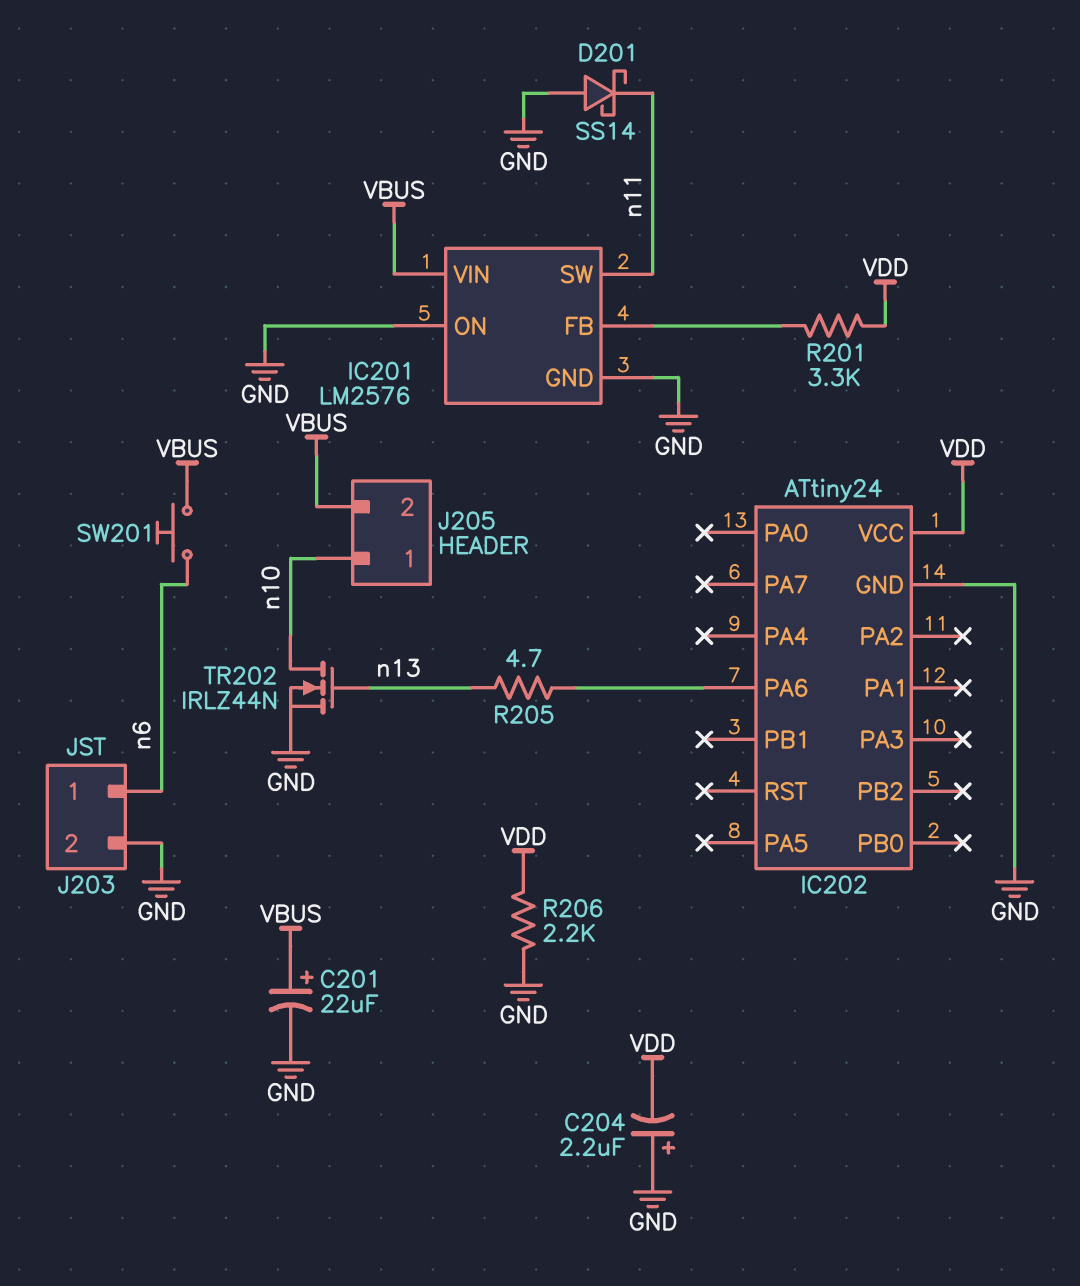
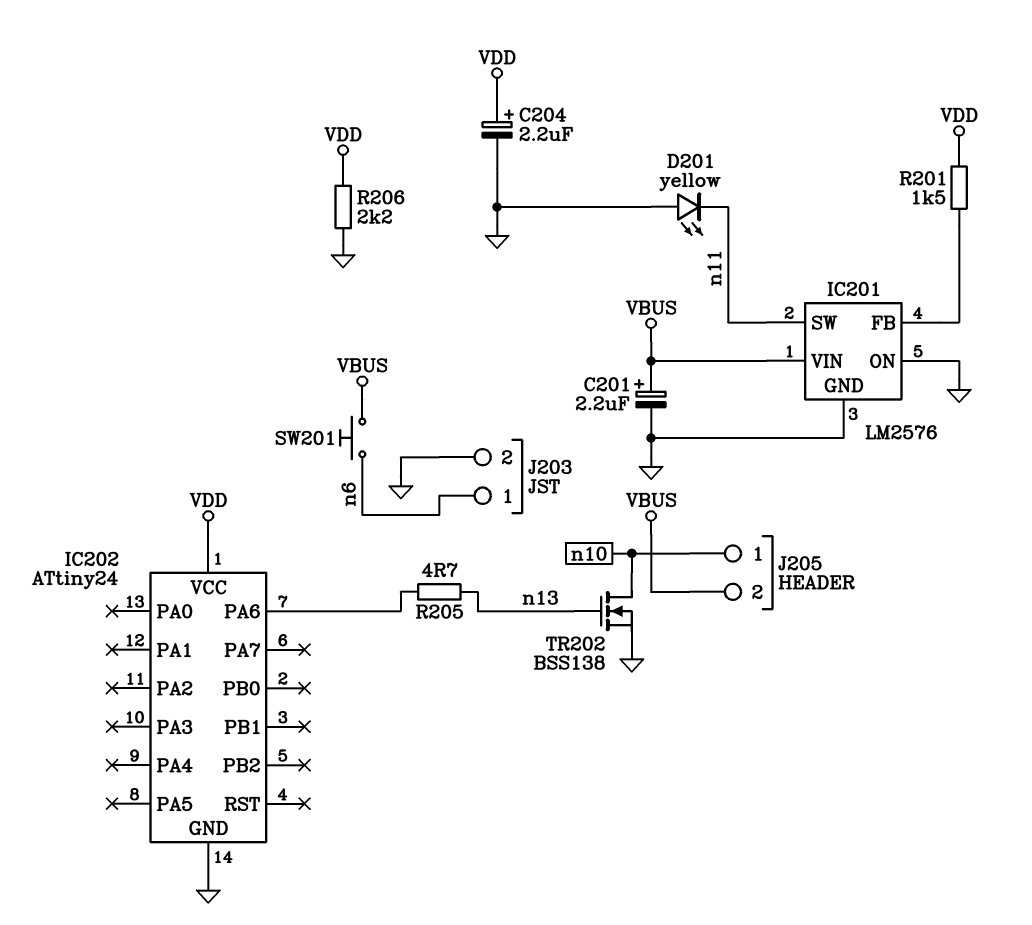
C201: 22uF (plus VBUS, minus GND) -> 2.2uF (plus VBUS, minus GND)
C204: 2.2uF (plus GND, minus VDD) -> 2.2uF (plus VDD, minus GND)
D201: schottky SS14 (A GND, K n11) -> LED yellow (A GND, K n11)
R201: 3.3k (IC201/FB, VDD) -> 1.5k (IC201/FB, VDD)
TR202: NMOS IRLZ44N (G n13, D n10, S GND) -> NMOS BSS138 (G n13, D n10, S GND)

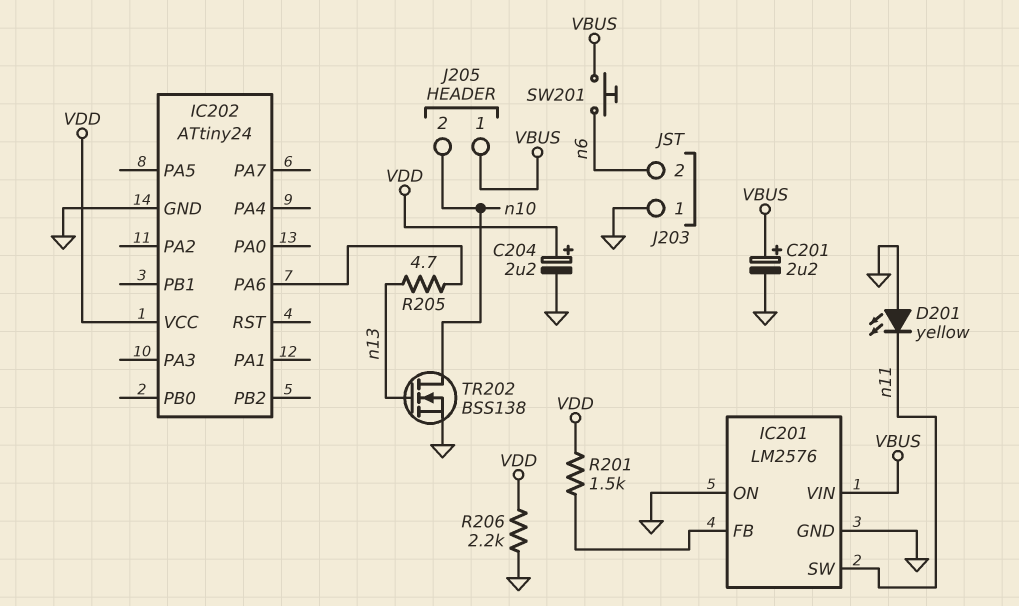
J203 pin 1: n6 -> GND
J203 pin 2: GND -> n6
J205 pin 1: n10 -> VBUS
J205 pin 2: VBUS -> n10

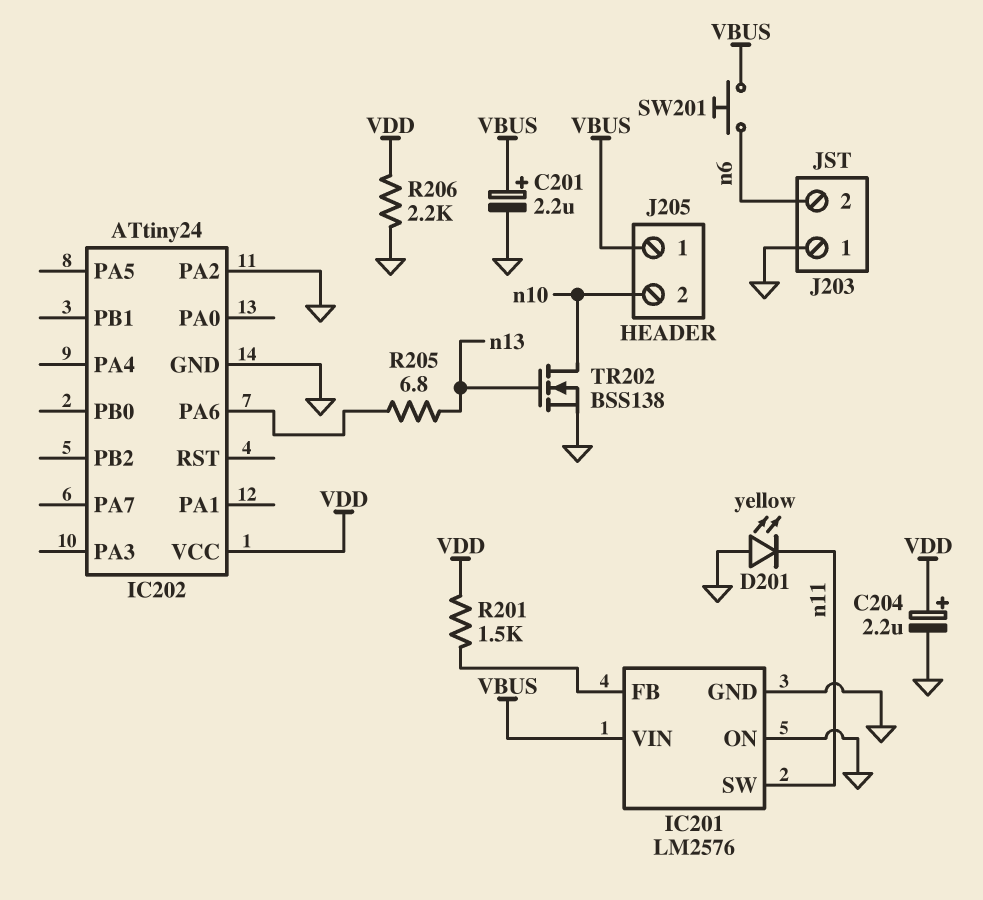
IC202 pin PA2: none -> GND
R205: 4.7 (IC202/PA6, n13) -> 6.8 (IC202/PA6, n13)

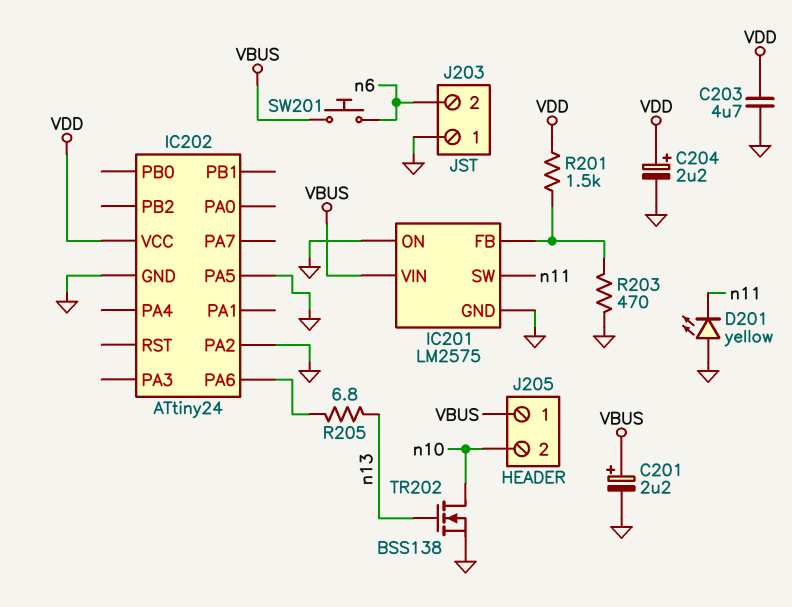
C203: none -> 4.7uF (GND, VDD)
IC201: LM2576 -> LM2575
IC202 pin PA5: none -> GND
R203: none -> 470 (GND, IC201/FB)
R206: 2.2k (GND, VDD) -> none

